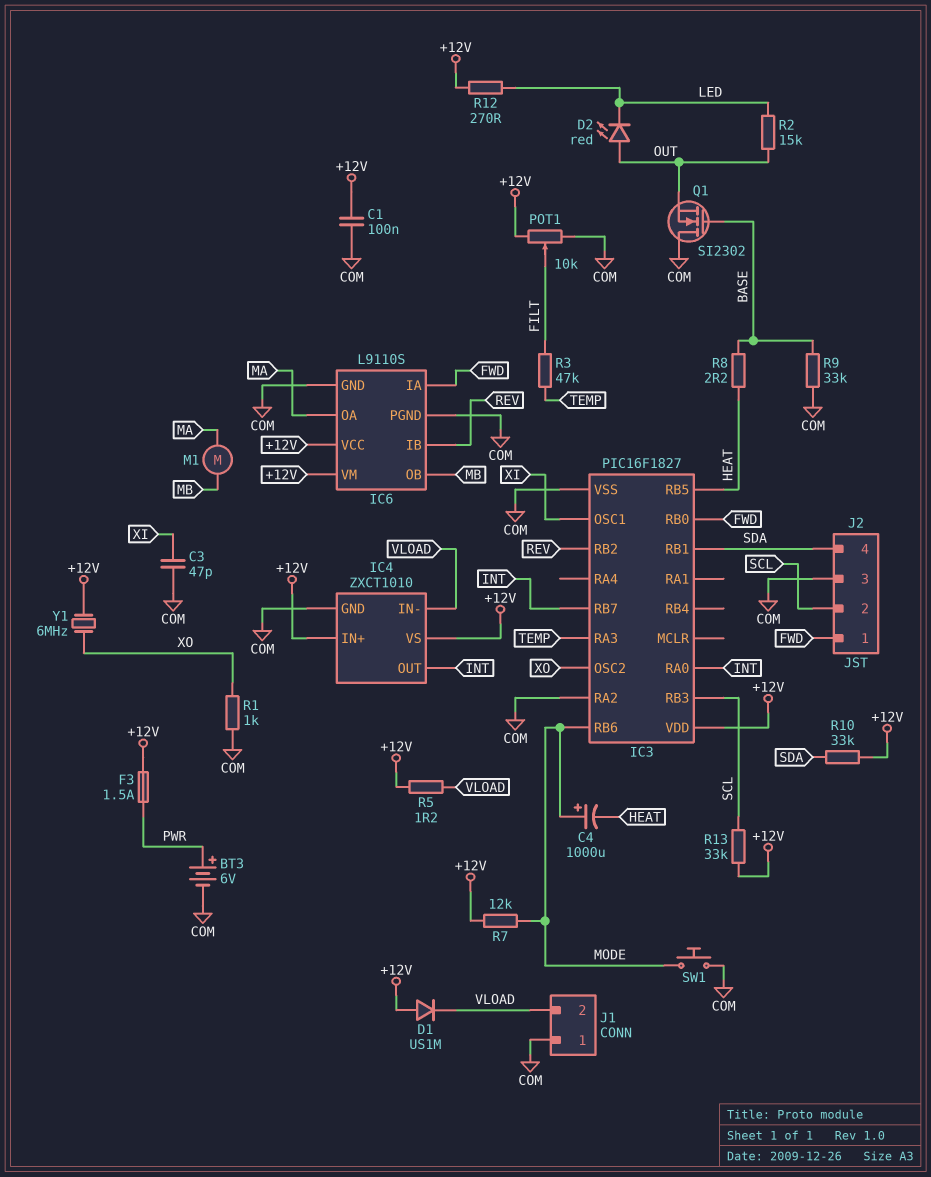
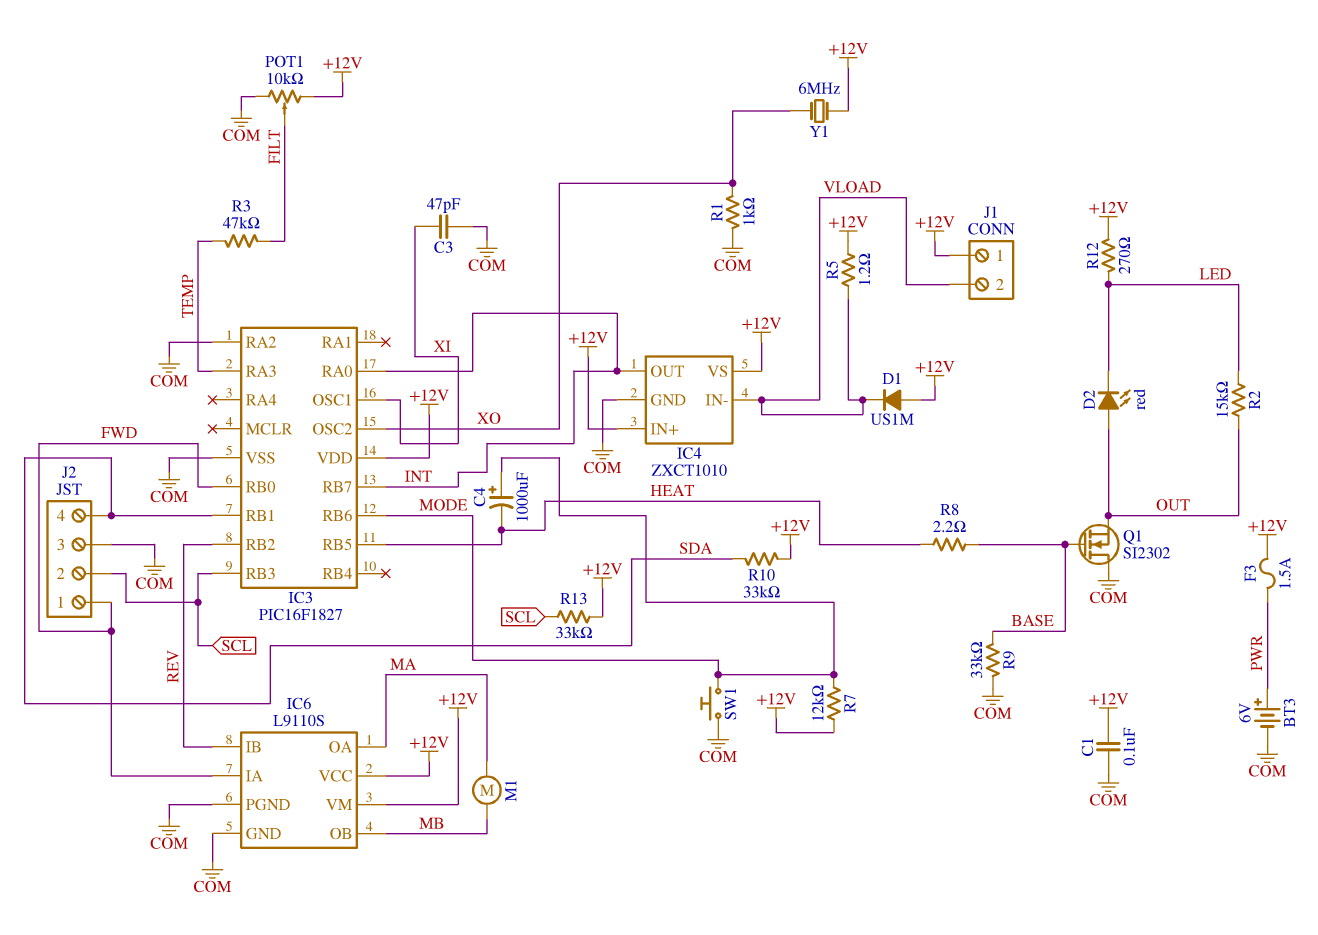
J1 pin 1: COM -> +12V

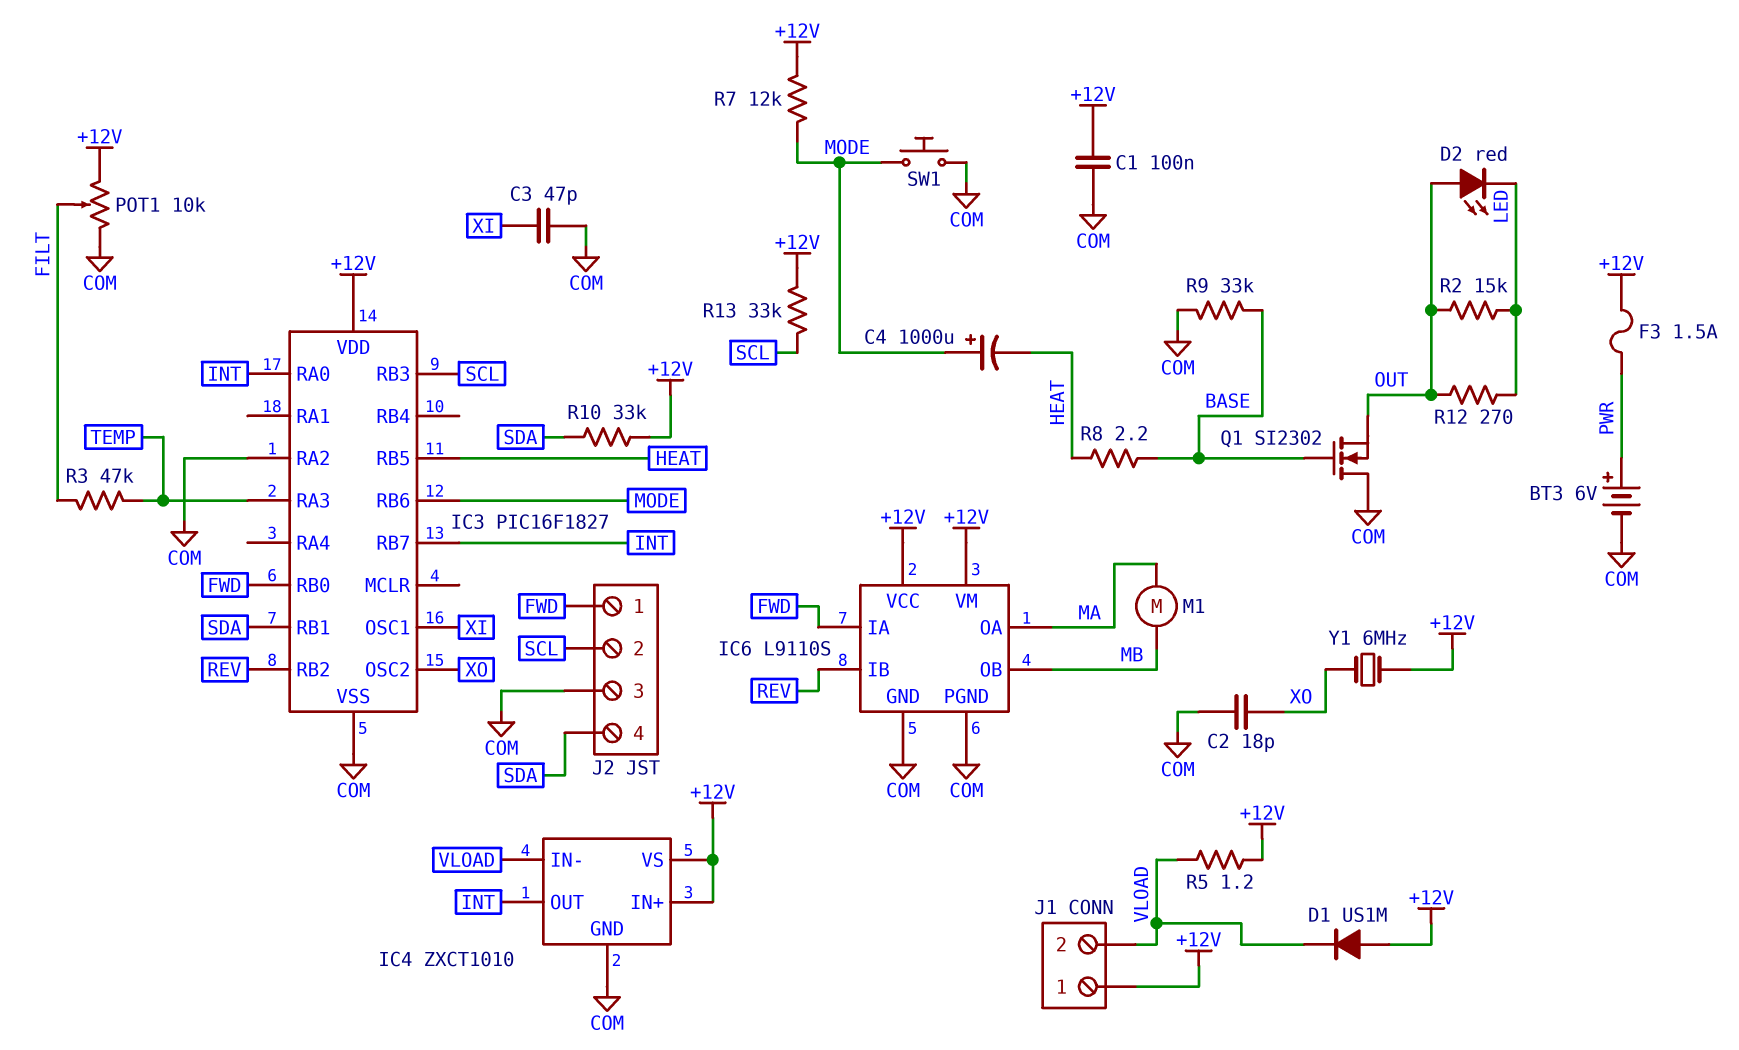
C2: none -> 18pF (COM, XO)
R1: 1k (COM, XO) -> none
R12: 270 (+12V, LED) -> 270 (LED, OUT)

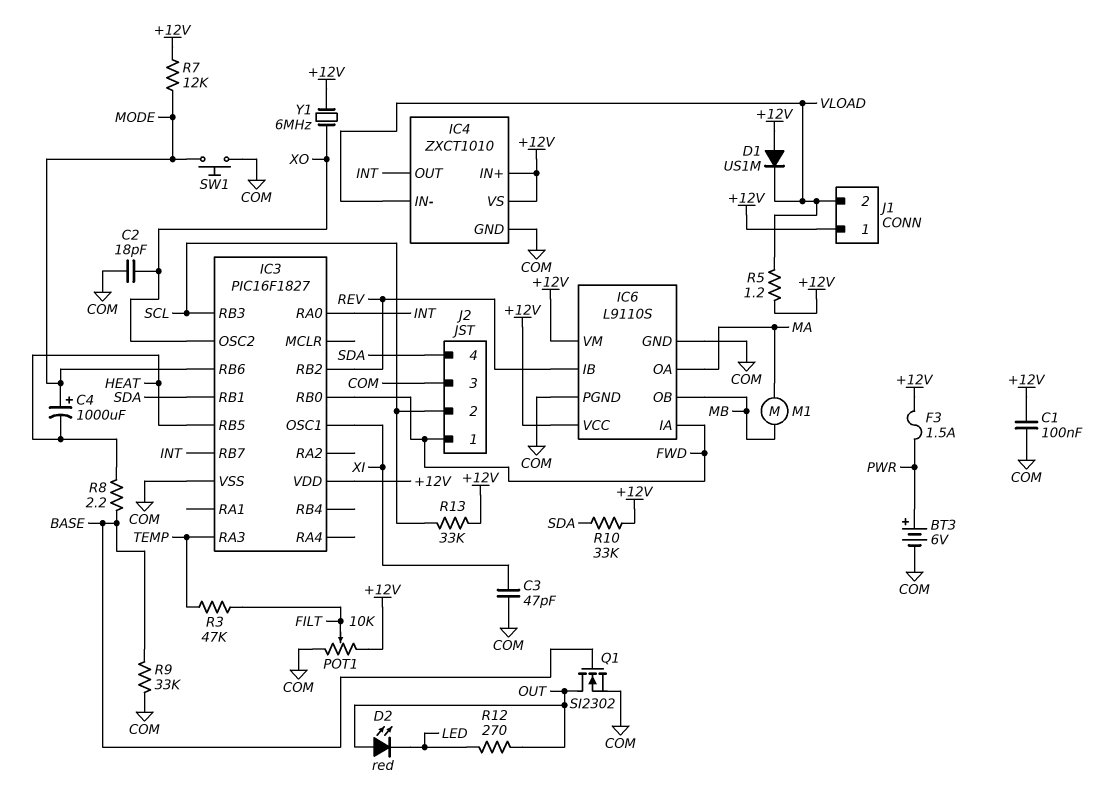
IC3 pin RA2: COM -> none
Q1: NMOS SI2302 (G BASE, D COM, S OUT) -> NMOS SI2302 (G BASE, D OUT, S COM)
R2: 15k (LED, OUT) -> none

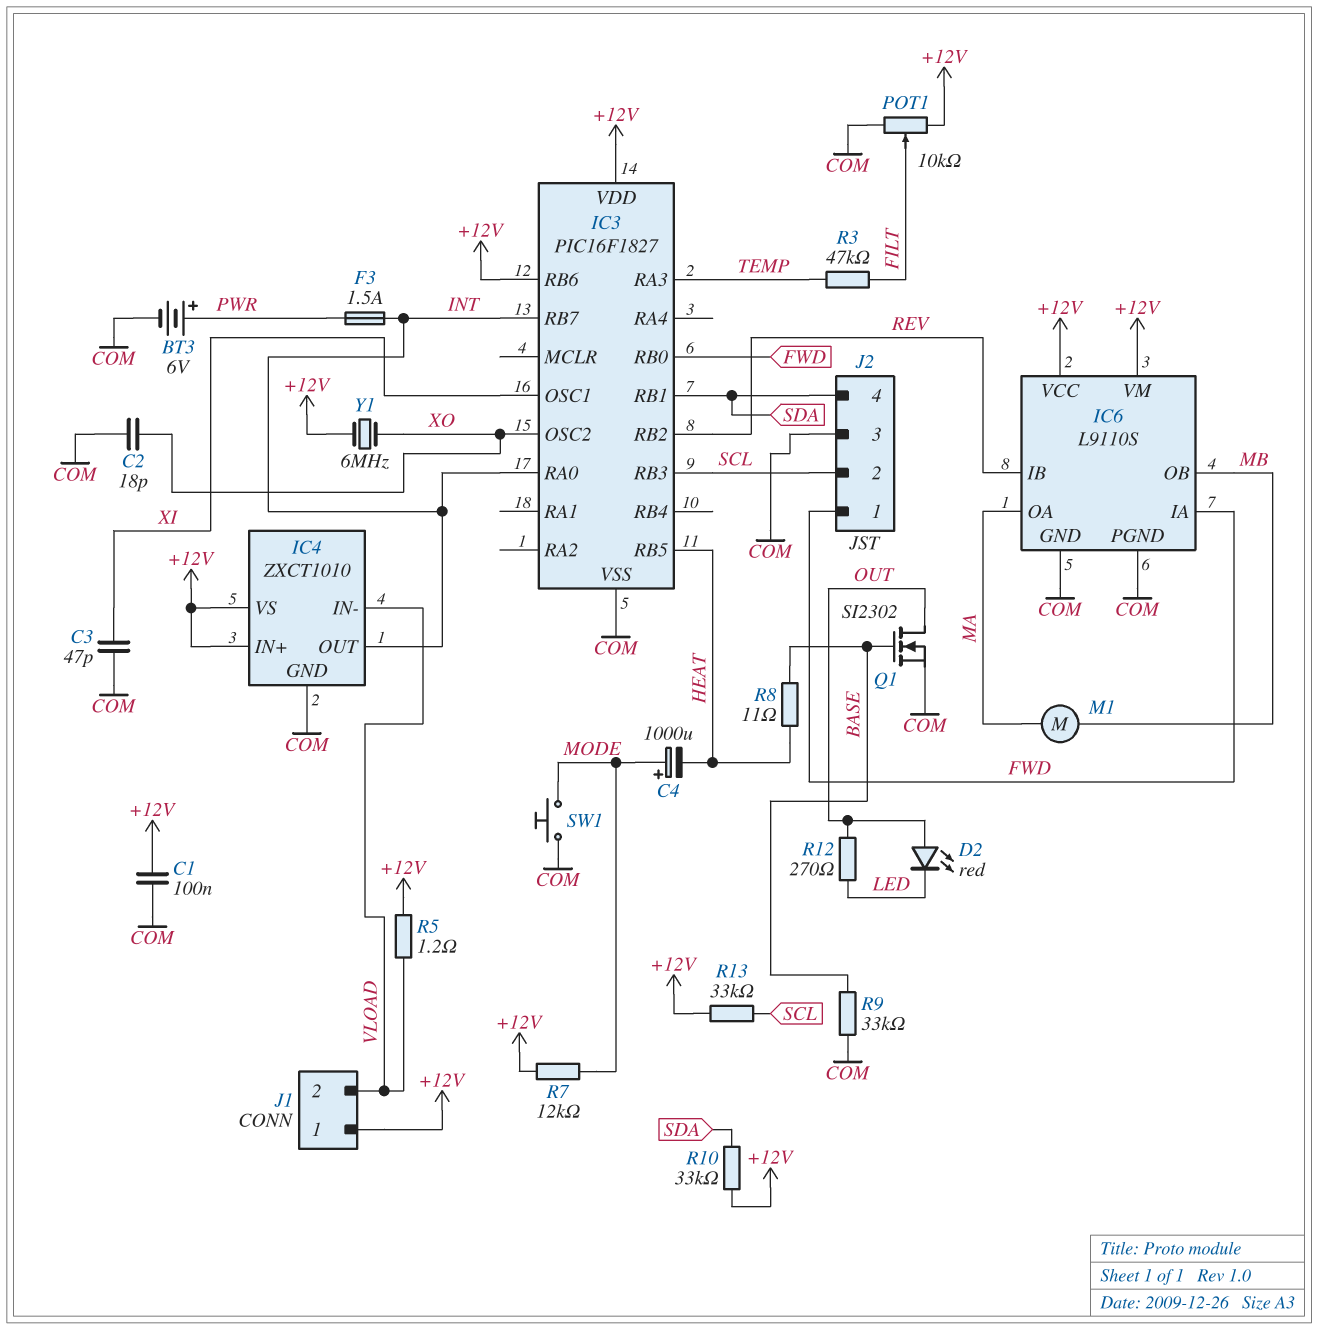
D1: diode US1M (A +12V, K VLOAD) -> none
F3: 1.5A (+12V, PWR) -> 1.5A (INT, PWR)
IC3 pin RB6: MODE -> +12V
R8: 2.2 (BASE, HEAT) -> 11 (BASE, HEAT)

